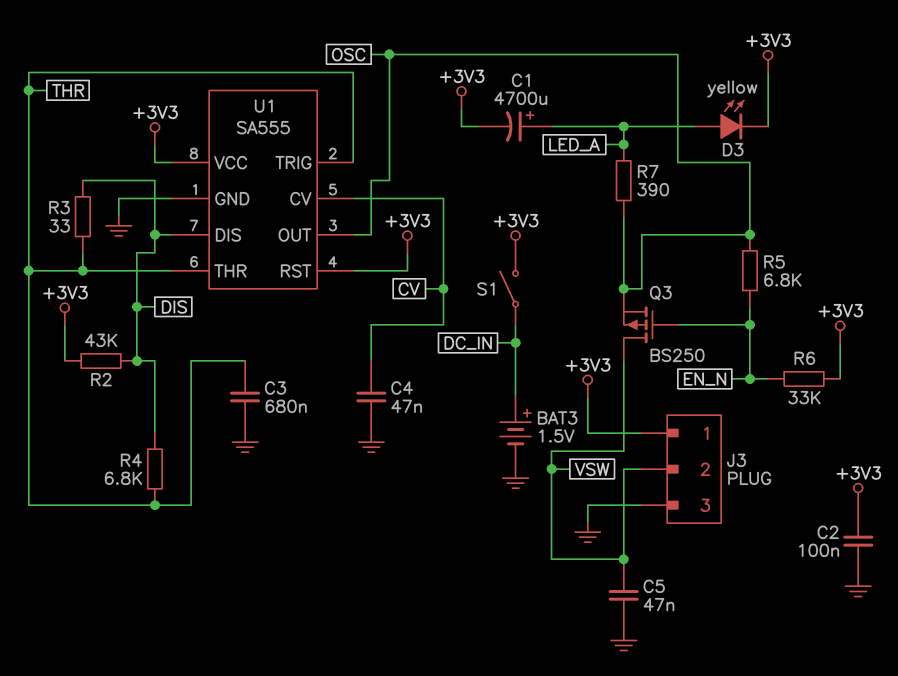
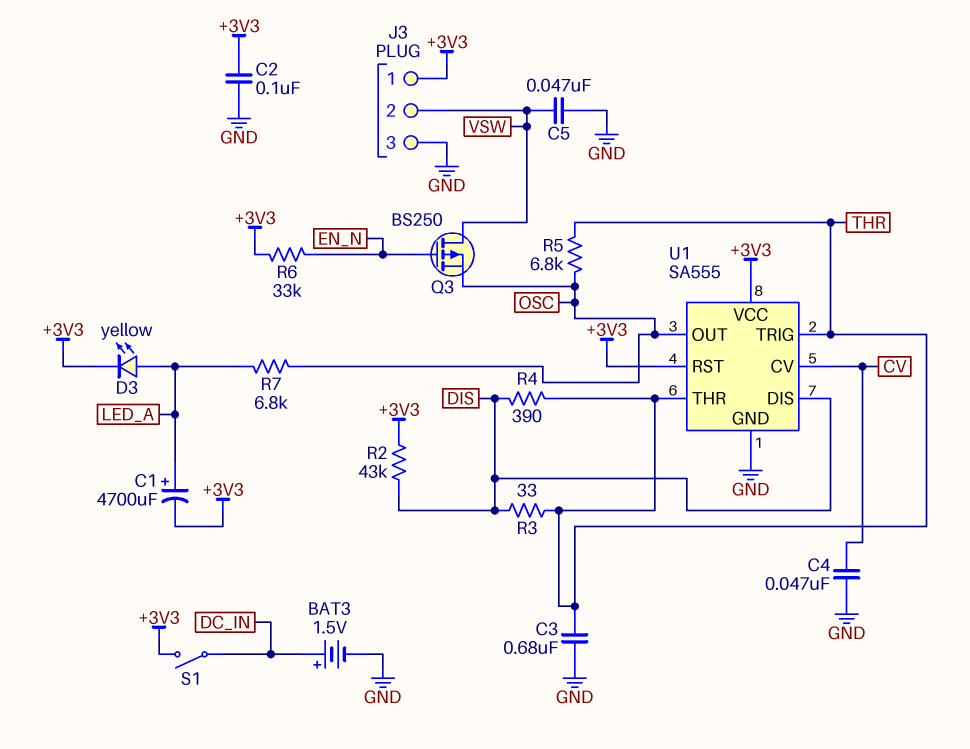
R4: 6.8k (DIS, THR) -> 390 (DIS, THR)
R5: 6.8k (EN_N, OSC) -> 6.8k (OSC, THR)
R7: 390 (LED_A, OSC) -> 6.8k (LED_A, OSC)

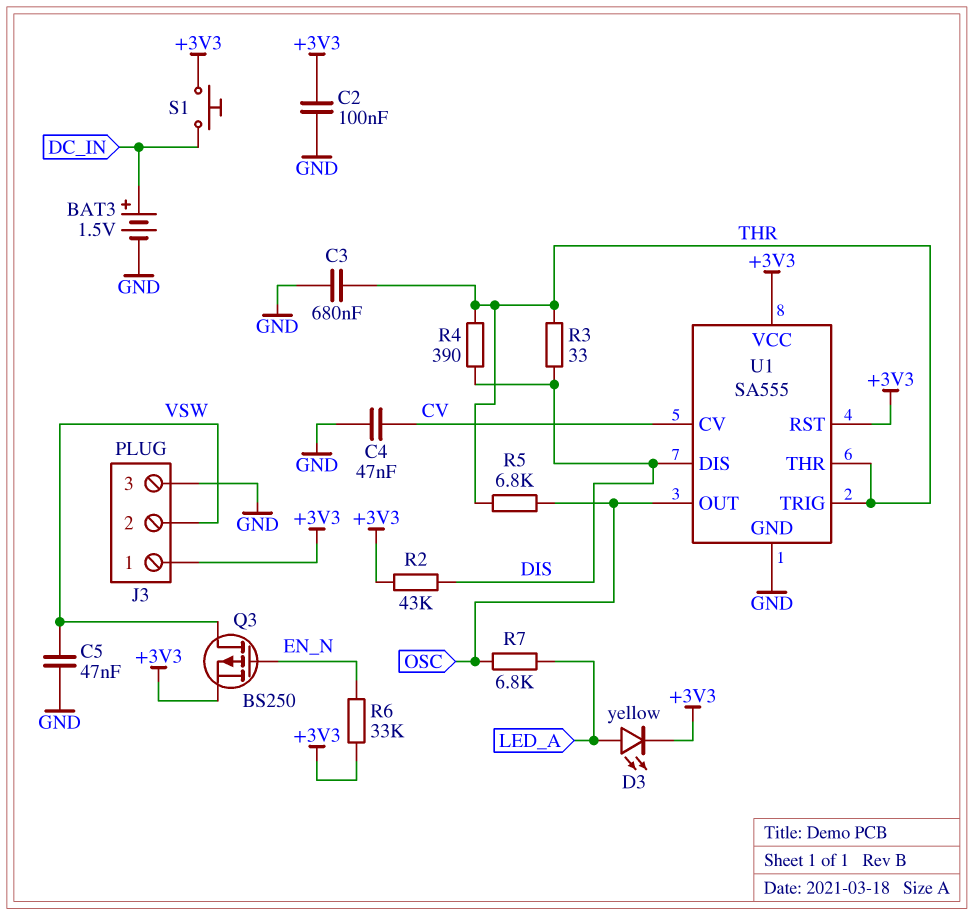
C1: 4700uF (plus LED_A, minus +3V3) -> none
Q3: PMOS BS250 (G EN_N, D VSW, S OSC) -> PMOS BS250 (G EN_N, D VSW, S +3V3)
S1: switch (+3V3, DC_IN) -> button (+3V3, DC_IN)

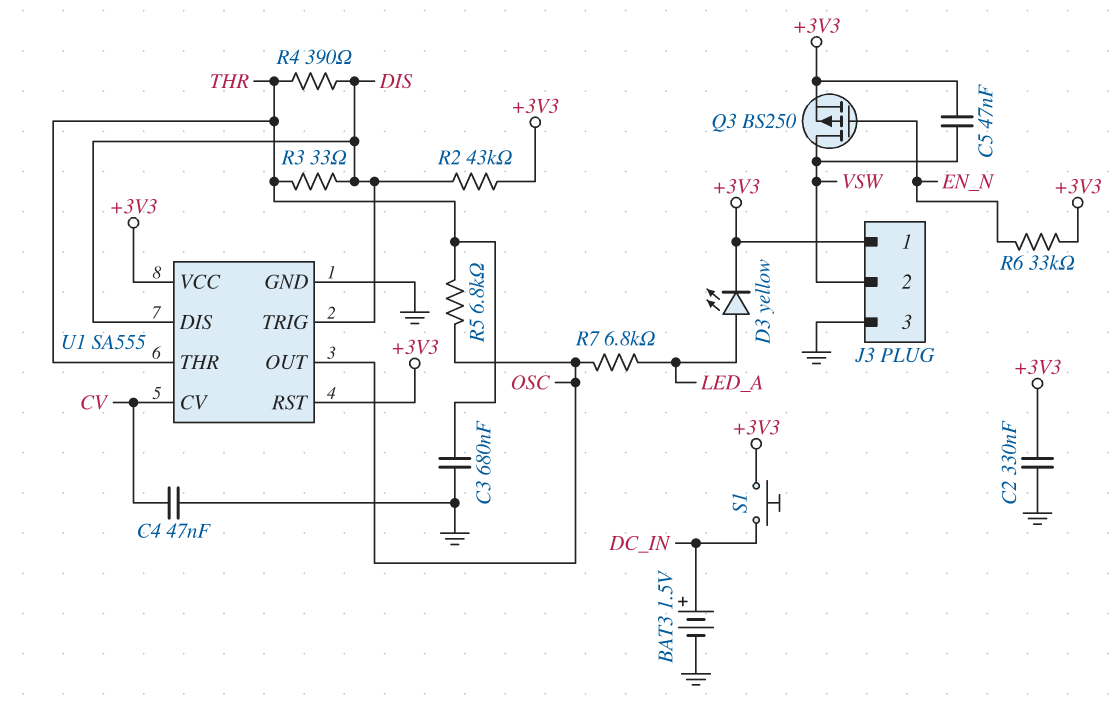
C2: 100nF (+3V3, GND) -> 330nF (+3V3, GND)
C5: 47nF (GND, VSW) -> 47nF (+3V3, VSW)
U1 pin TRIG: THR -> DIS

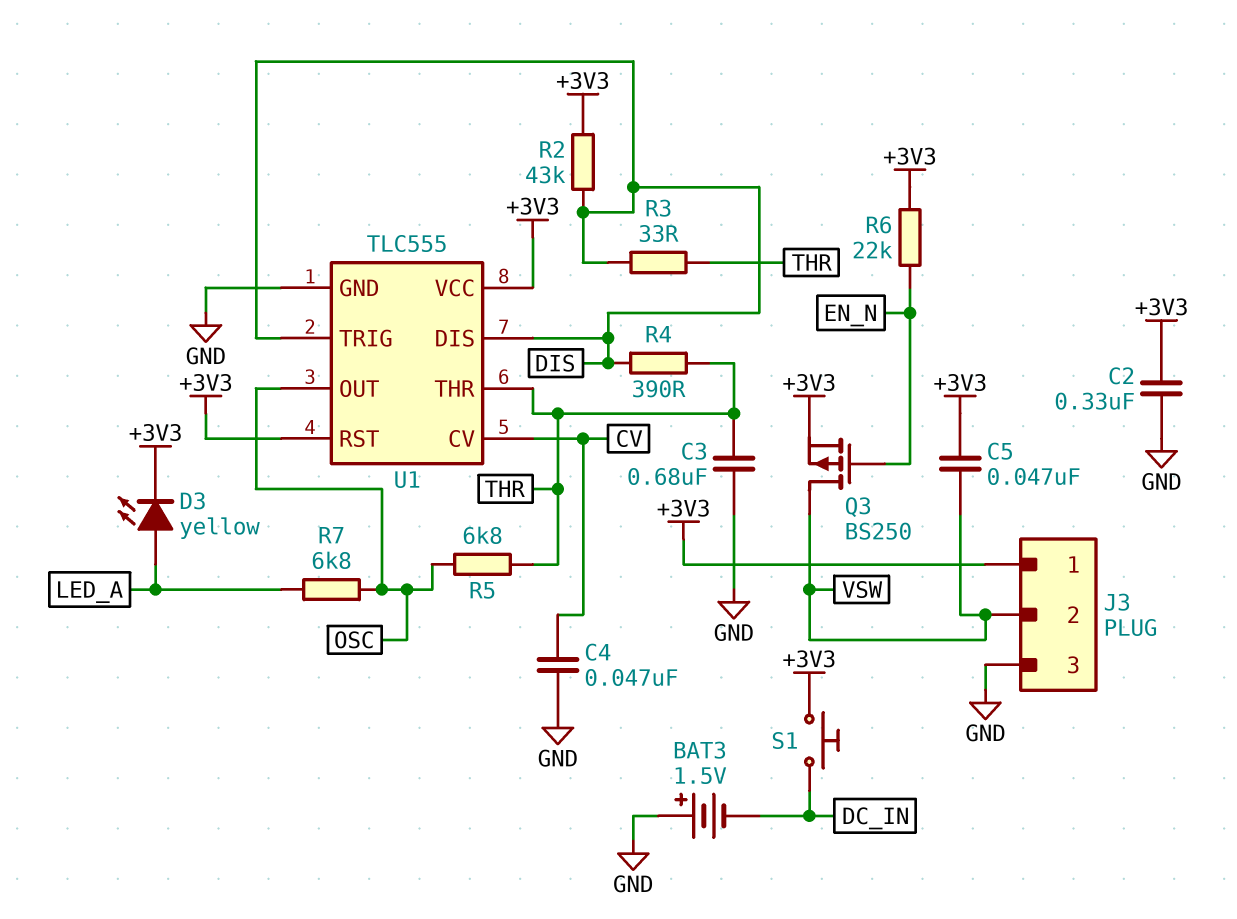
BAT3: 1.5V (plus DC_IN, minus GND) -> 1.5V (plus GND, minus DC_IN)
R6: 33k (+3V3, EN_N) -> 22k (+3V3, EN_N)
U1: SA555 -> TLC555

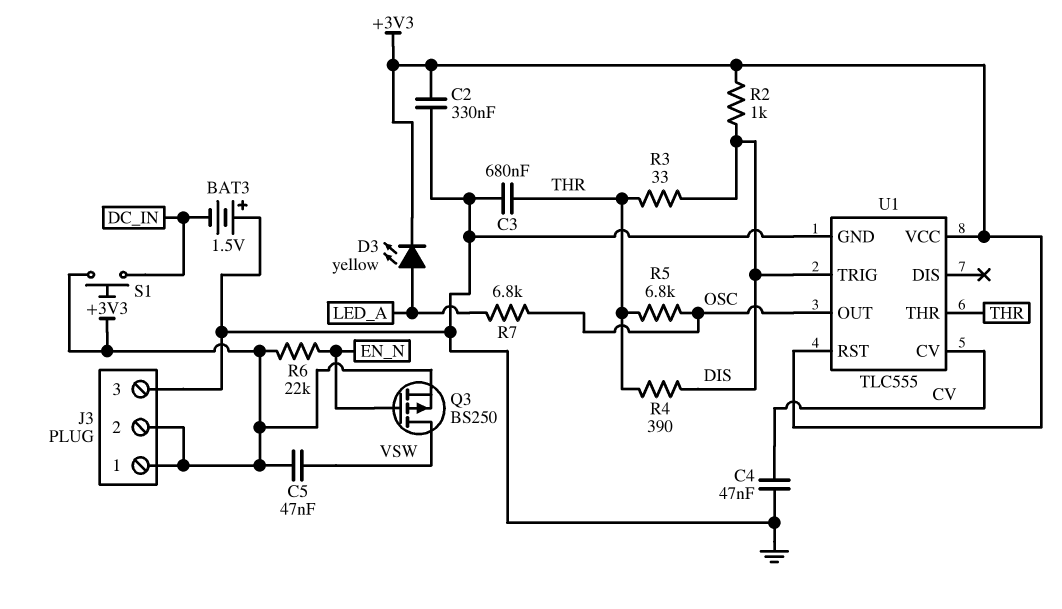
J3 pin 2: VSW -> +3V3
R2: 43k (+3V3, DIS) -> 1k (+3V3, DIS)
U1 pin DIS: DIS -> none

